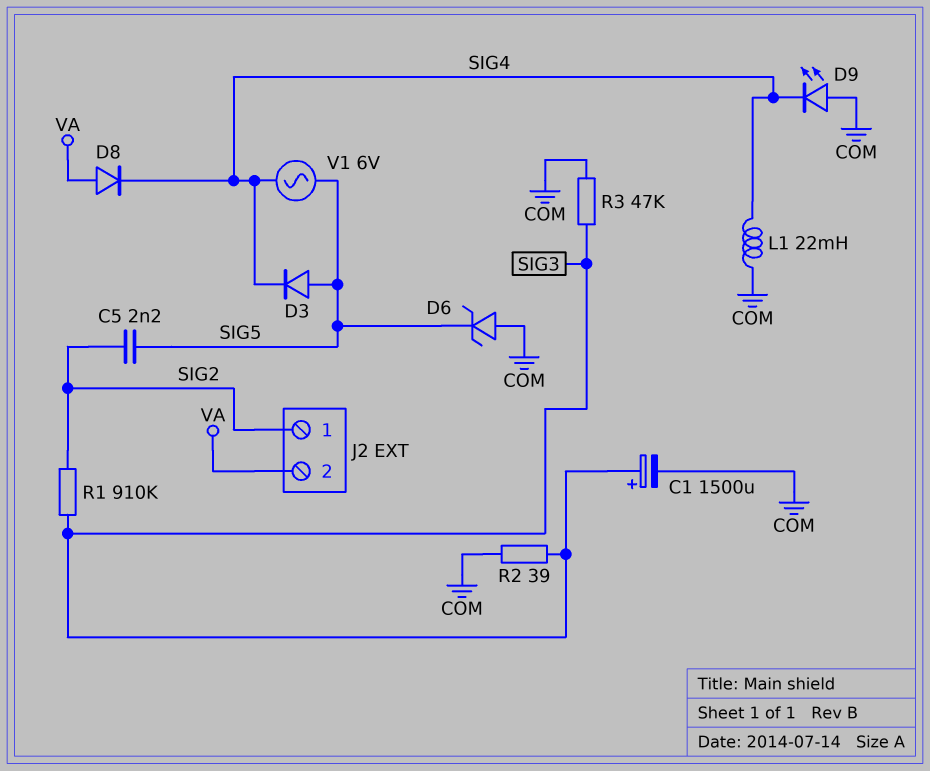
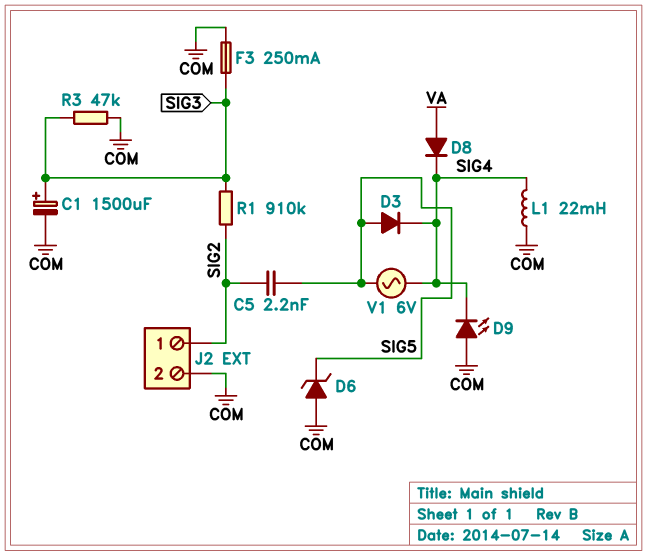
F3: none -> 250mA (COM, SIG3)
J2 pin 2: VA -> COM
R2: 39 (COM, SIG3) -> none

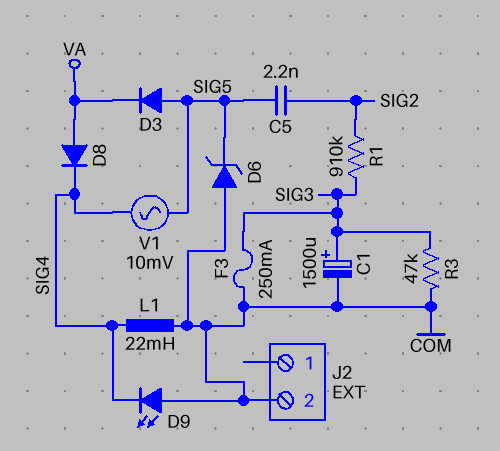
D3: diode (A SIG5, K SIG4) -> diode (A SIG5, K VA)
J2 pin 1: SIG2 -> none
V1: AC 6V (SIG4, SIG5) -> AC 10mV (SIG4, SIG5)

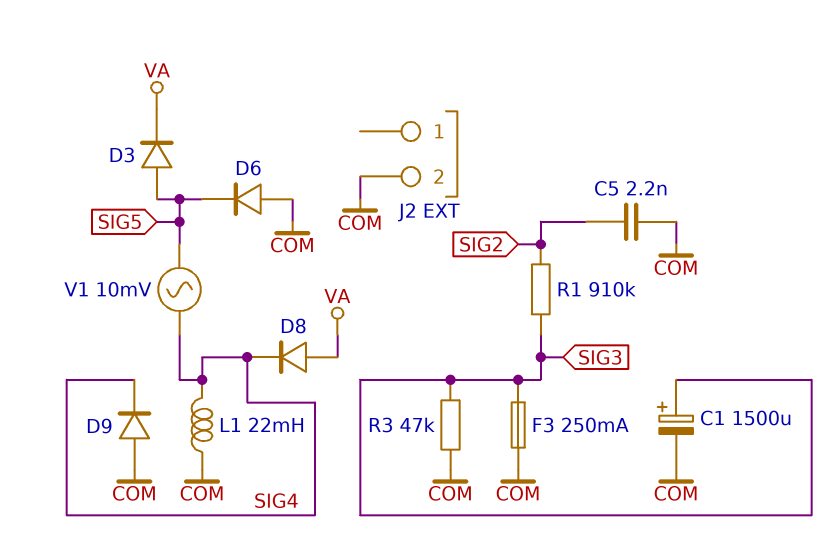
C5: 2.2nF (SIG2, SIG5) -> 2.2nF (COM, SIG2)
D6: zener (A COM, K SIG5) -> diode (A COM, K SIG5)
D9: LED (A COM, K SIG4) -> diode (A COM, K SIG4)

